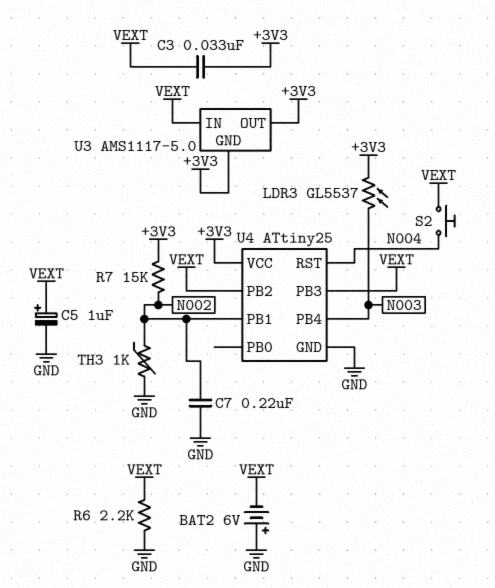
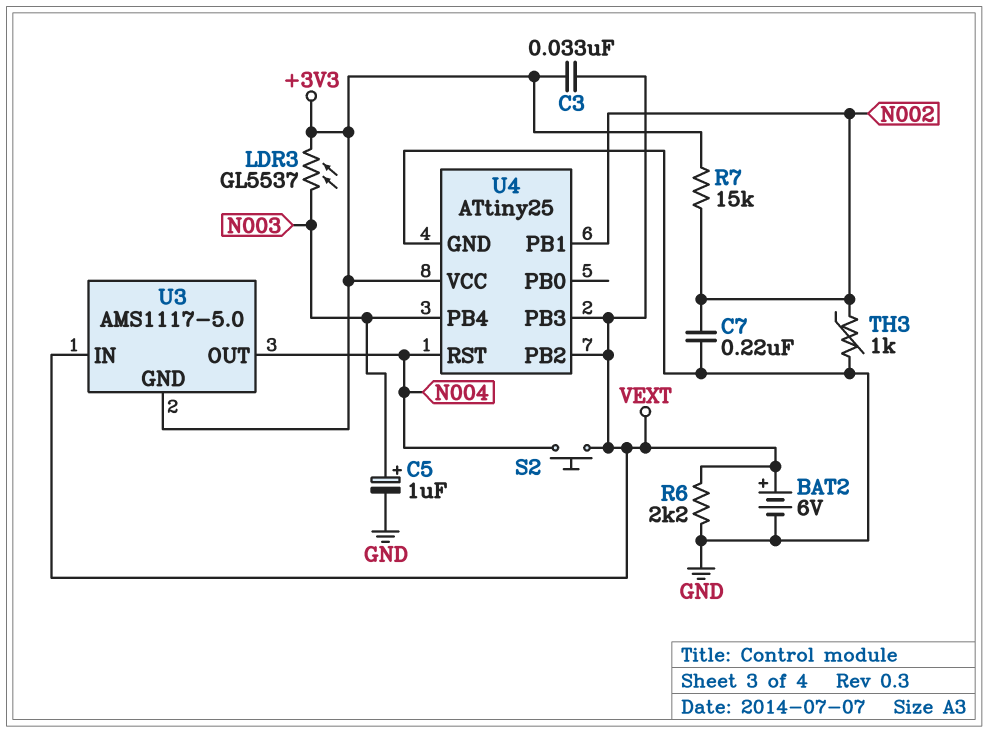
BAT2: 6V (plus GND, minus VEXT) -> 6V (plus VEXT, minus GND)
C5: 1uF (plus VEXT, minus GND) -> 1uF (plus N003, minus GND)
U3 pin OUT: +3V3 -> N004

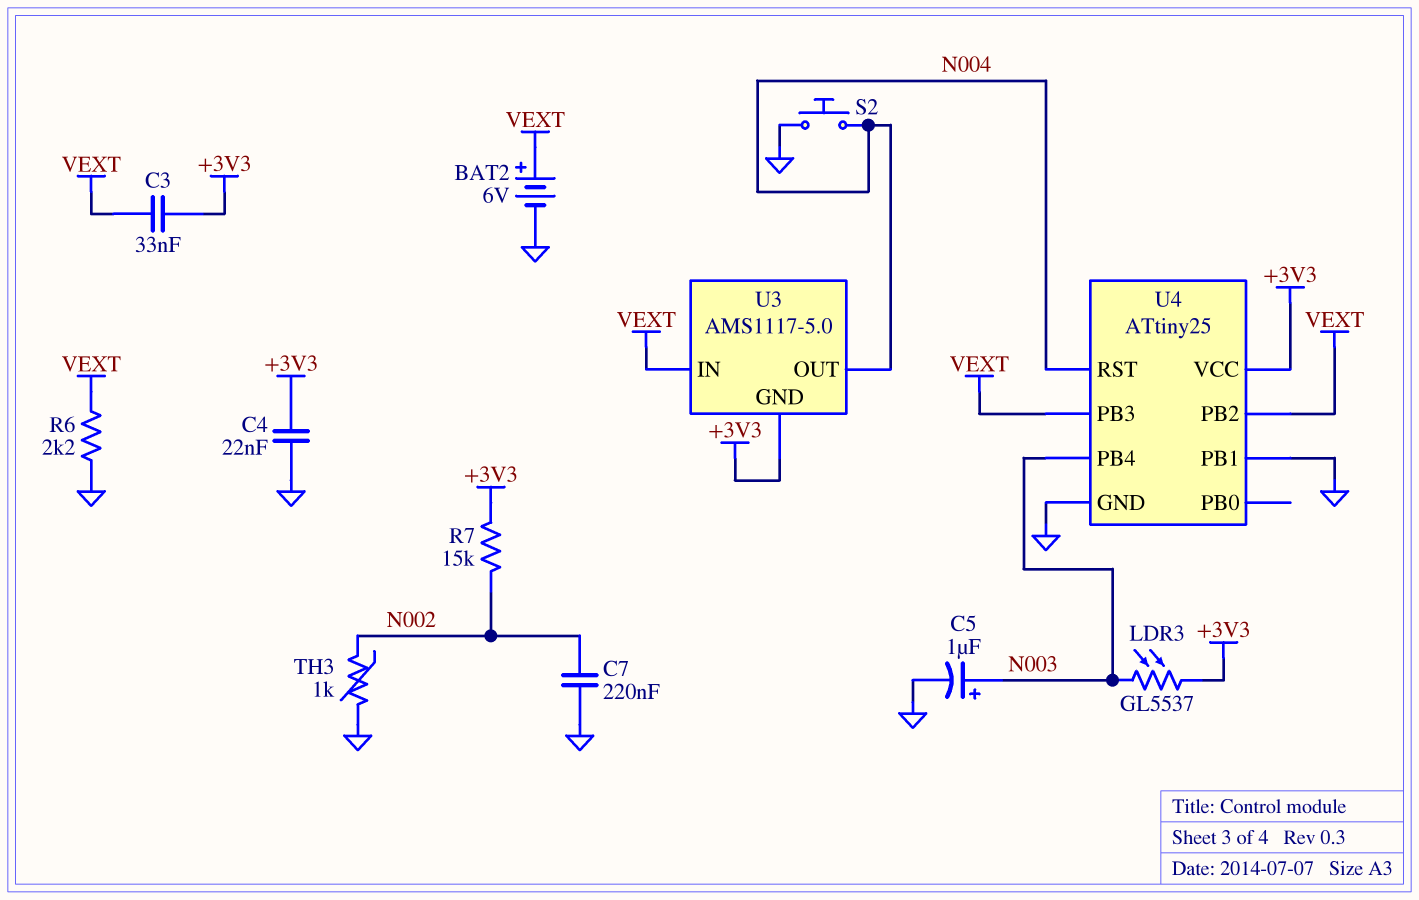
C4: none -> 22nF (+3V3, GND)
S2: button (N004, VEXT) -> button (GND, N004)
U4 pin PB1: N002 -> GND

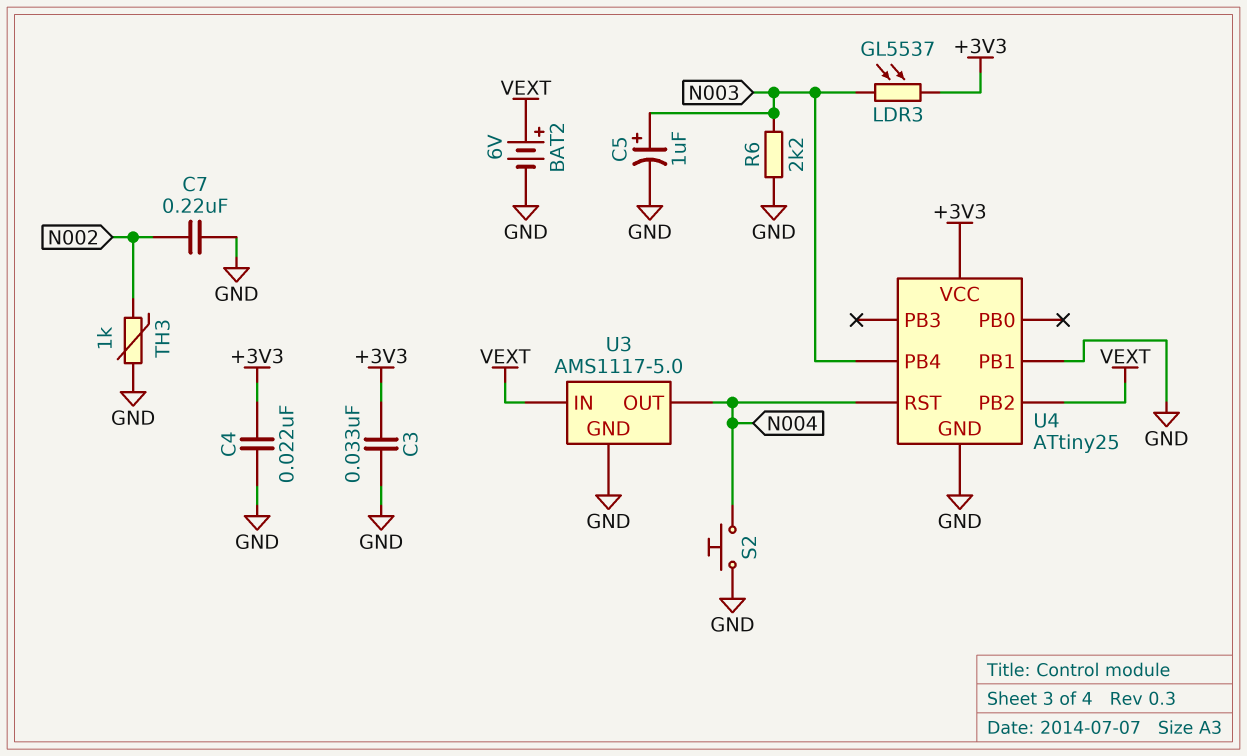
C3: 33nF (+3V3, VEXT) -> 33nF (+3V3, GND)
R6: 2.2k (GND, VEXT) -> 2.2k (GND, N003)
R7: 15k (+3V3, N002) -> none
U3 pin GND: +3V3 -> GND
U4 pin PB3: VEXT -> none

